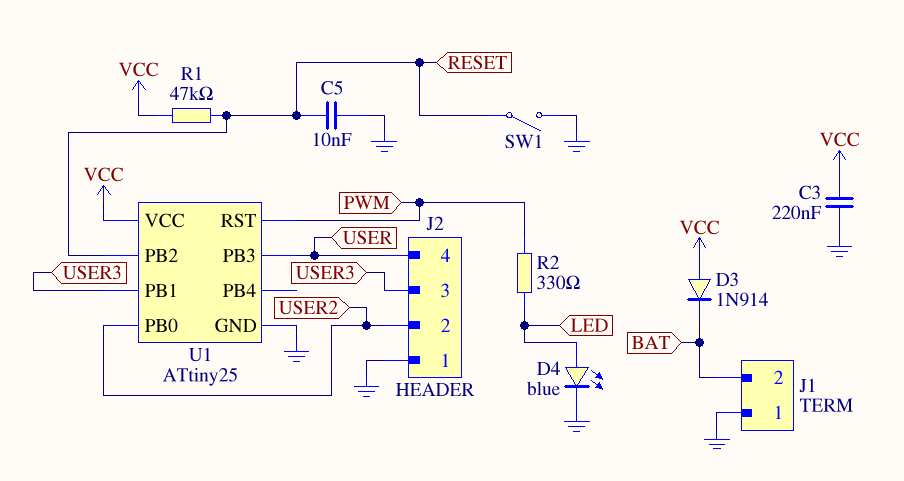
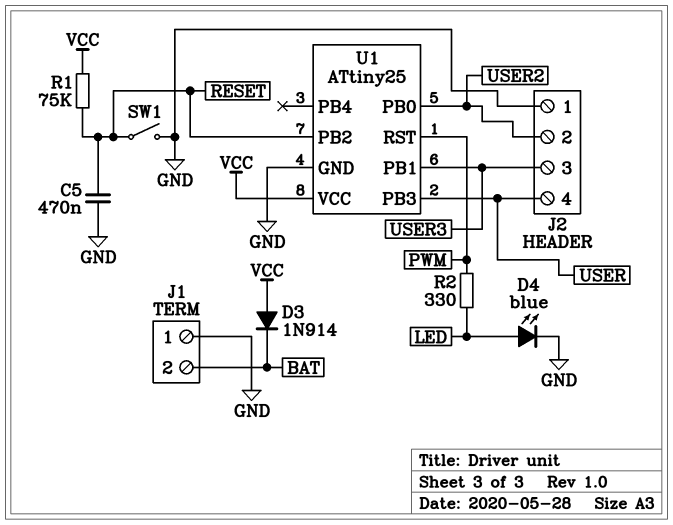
C3: 220nF (GND, VCC) -> none
C5: 10nF (GND, RESET) -> 470nF (GND, RESET)
R1: 47k (RESET, VCC) -> 75k (RESET, VCC)

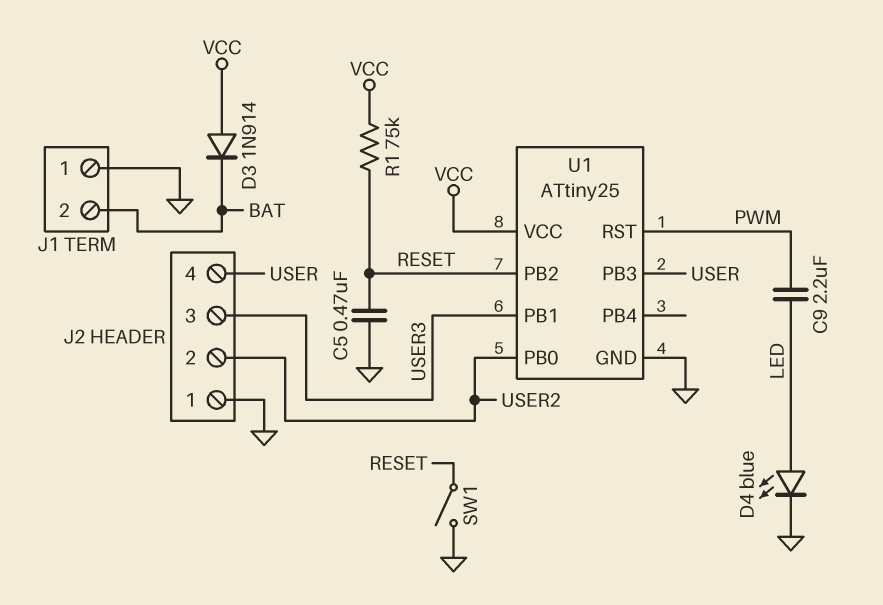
C9: none -> 2.2uF (LED, PWM)
R2: 330 (LED, PWM) -> none

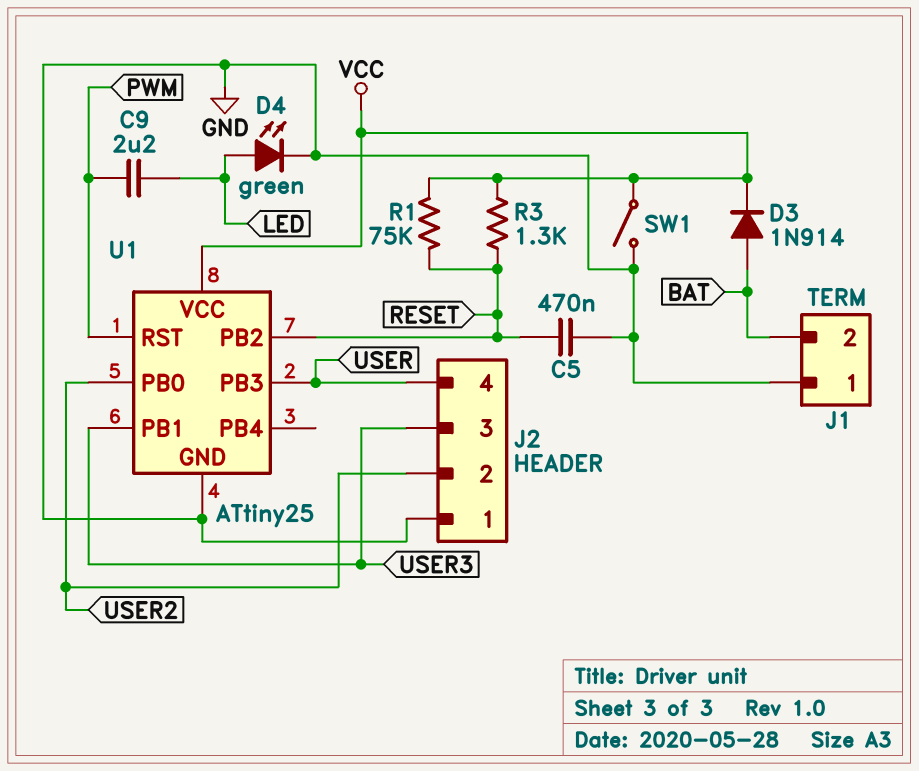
D3: diode 1N914 (A VCC, K BAT) -> diode 1N914 (A BAT, K VCC)
D4: LED blue (A LED, K GND) -> LED green (A LED, K GND)
R3: none -> 1.3k (RESET, VCC)
SW1: switch (GND, RESET) -> switch (GND, VCC)

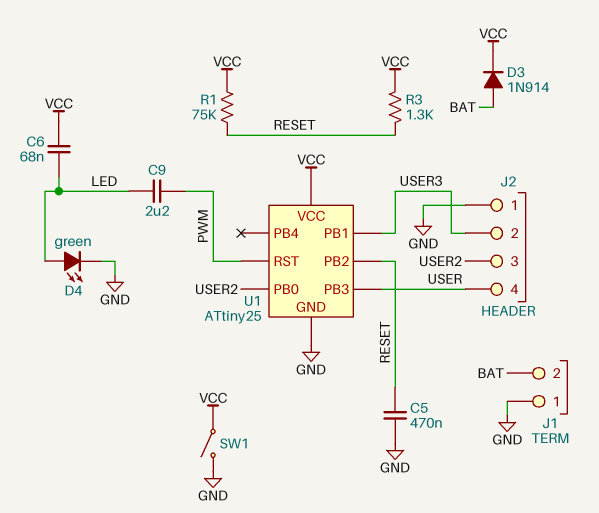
C6: none -> 68nF (LED, VCC)
J2 pin 2: USER2 -> USER3
J2 pin 3: USER3 -> USER2

